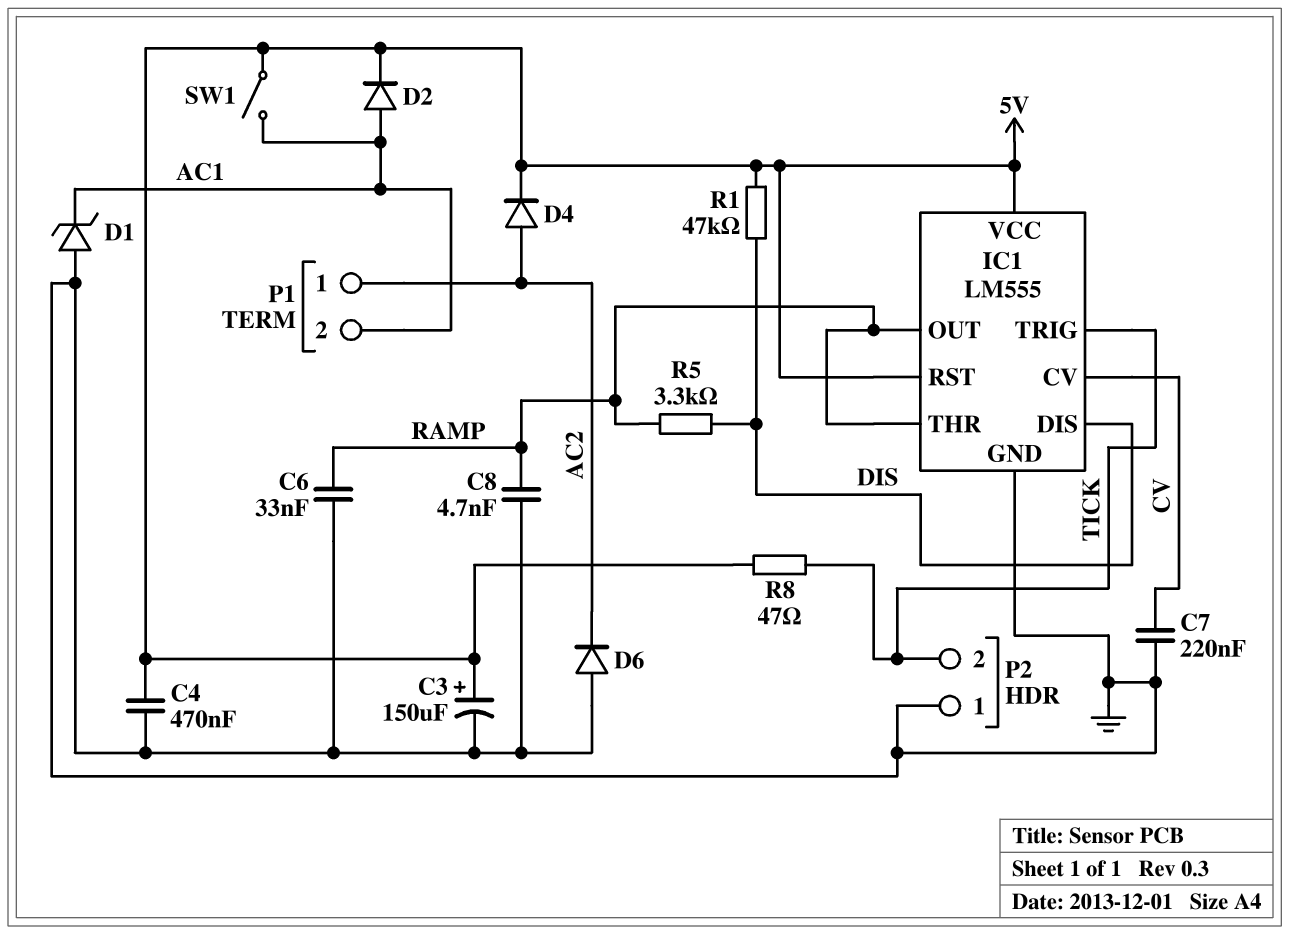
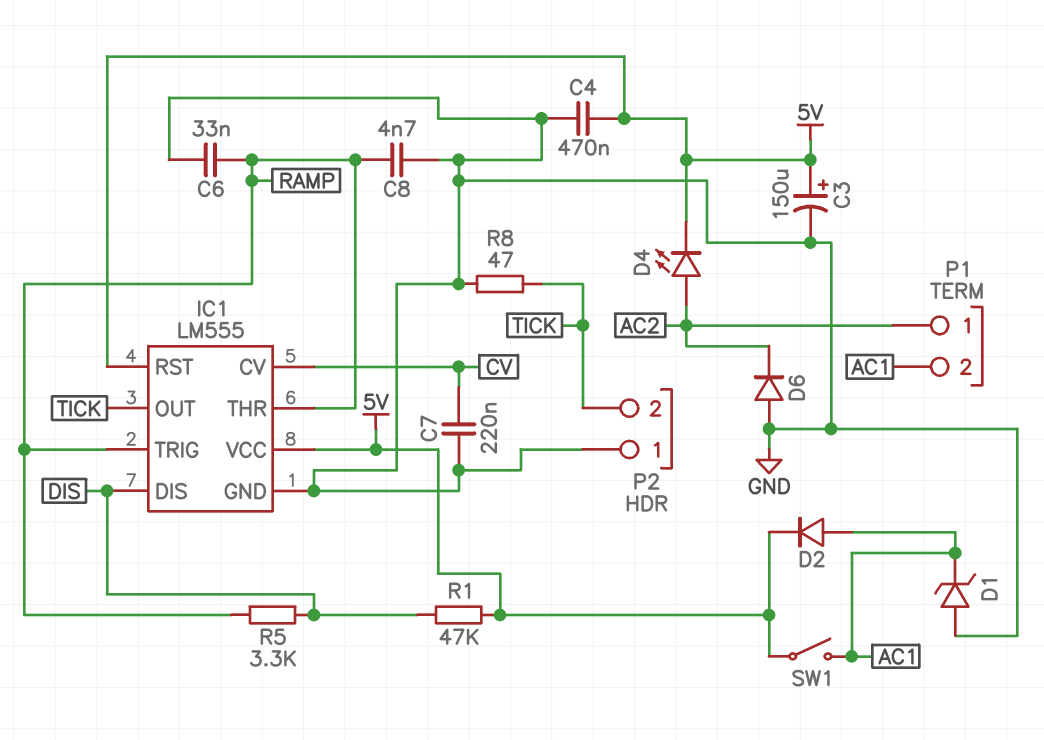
D4: diode (A AC2, K 5V) -> LED (A AC2, K 5V)
IC1 pin OUT: RAMP -> TICK
IC1 pin TRIG: TICK -> RAMP
R8: 47 (5V, TICK) -> 47 (GND, TICK)

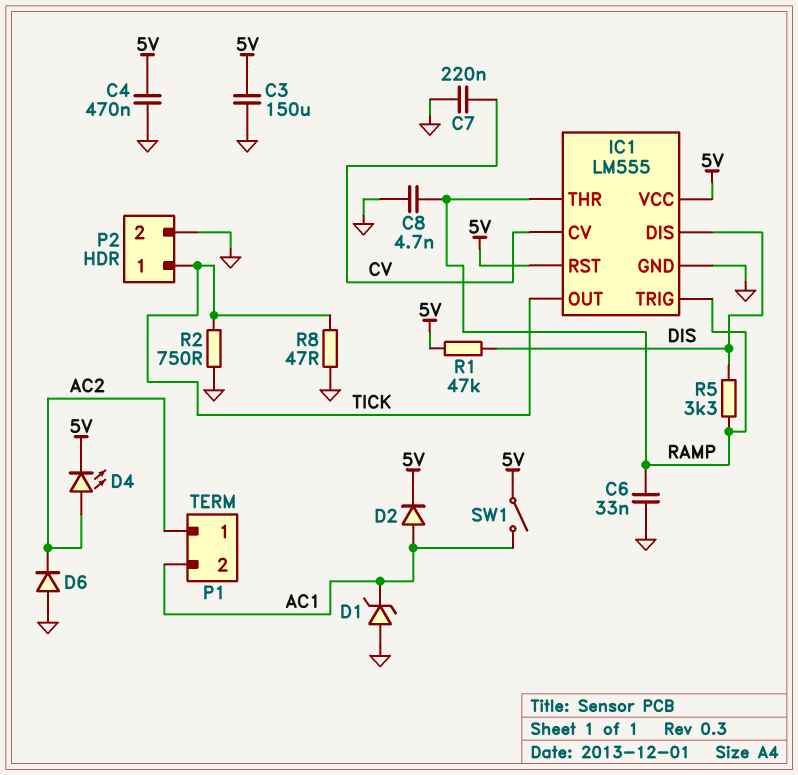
C3: 150uF (plus 5V, minus GND) -> 150uF (5V, GND)
P2 pin 1: GND -> TICK
P2 pin 2: TICK -> GND
R2: none -> 750 (GND, TICK)

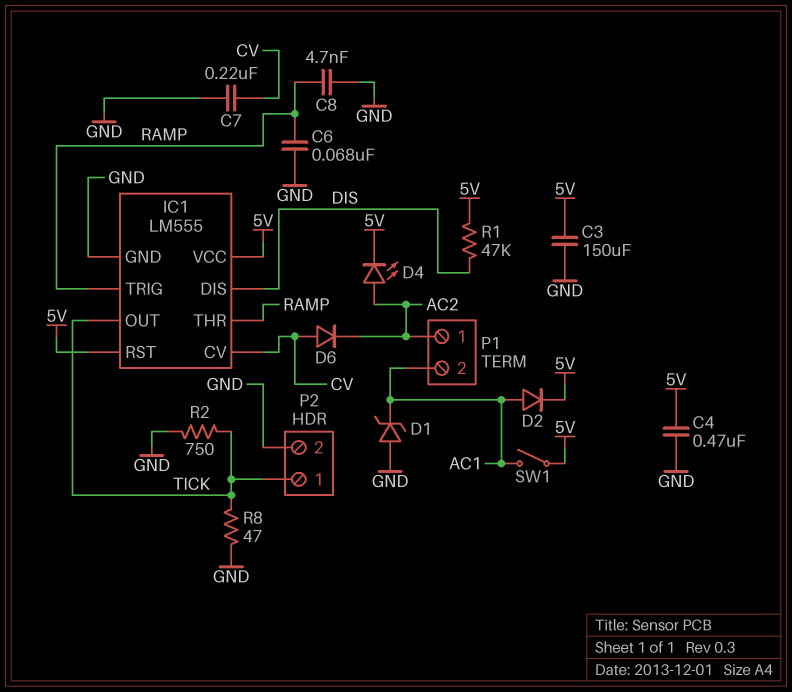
C6: 33nF (GND, RAMP) -> 68nF (GND, RAMP)
D6: diode (A GND, K AC2) -> diode (A CV, K AC2)
R5: 3.3k (DIS, RAMP) -> none

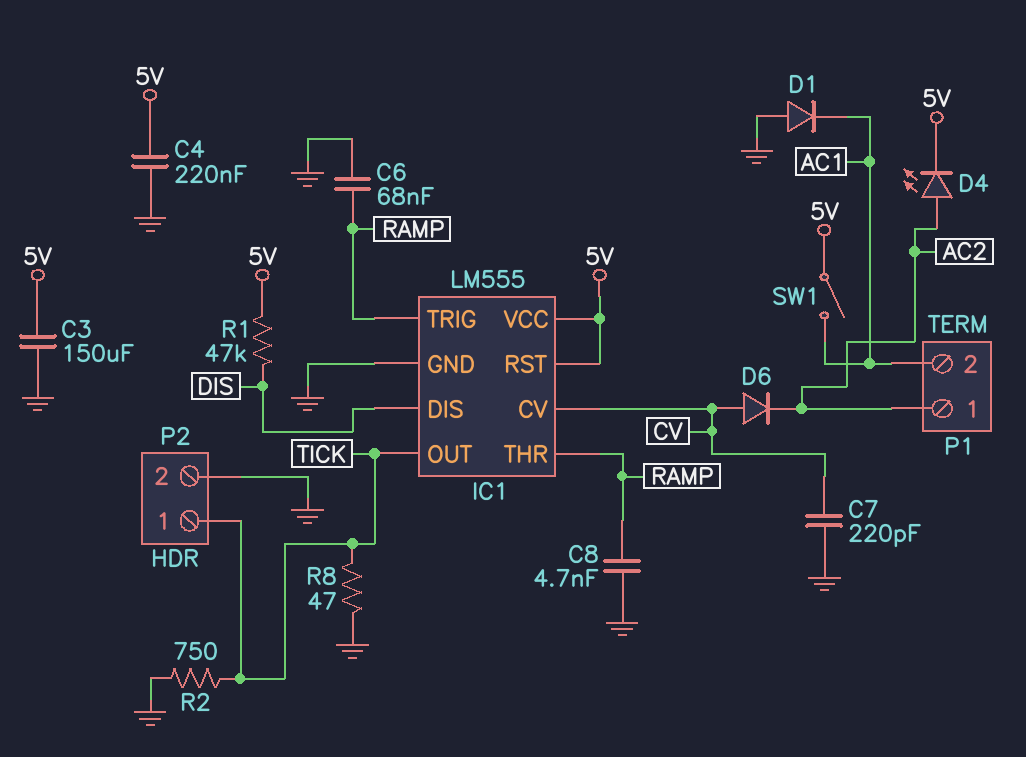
C4: 470nF (5V, GND) -> 220nF (5V, GND)
C7: 220nF (CV, GND) -> 220pF (CV, GND)
D1: zener (A GND, K AC1) -> diode (A GND, K AC1)
D2: diode (A AC1, K 5V) -> none

